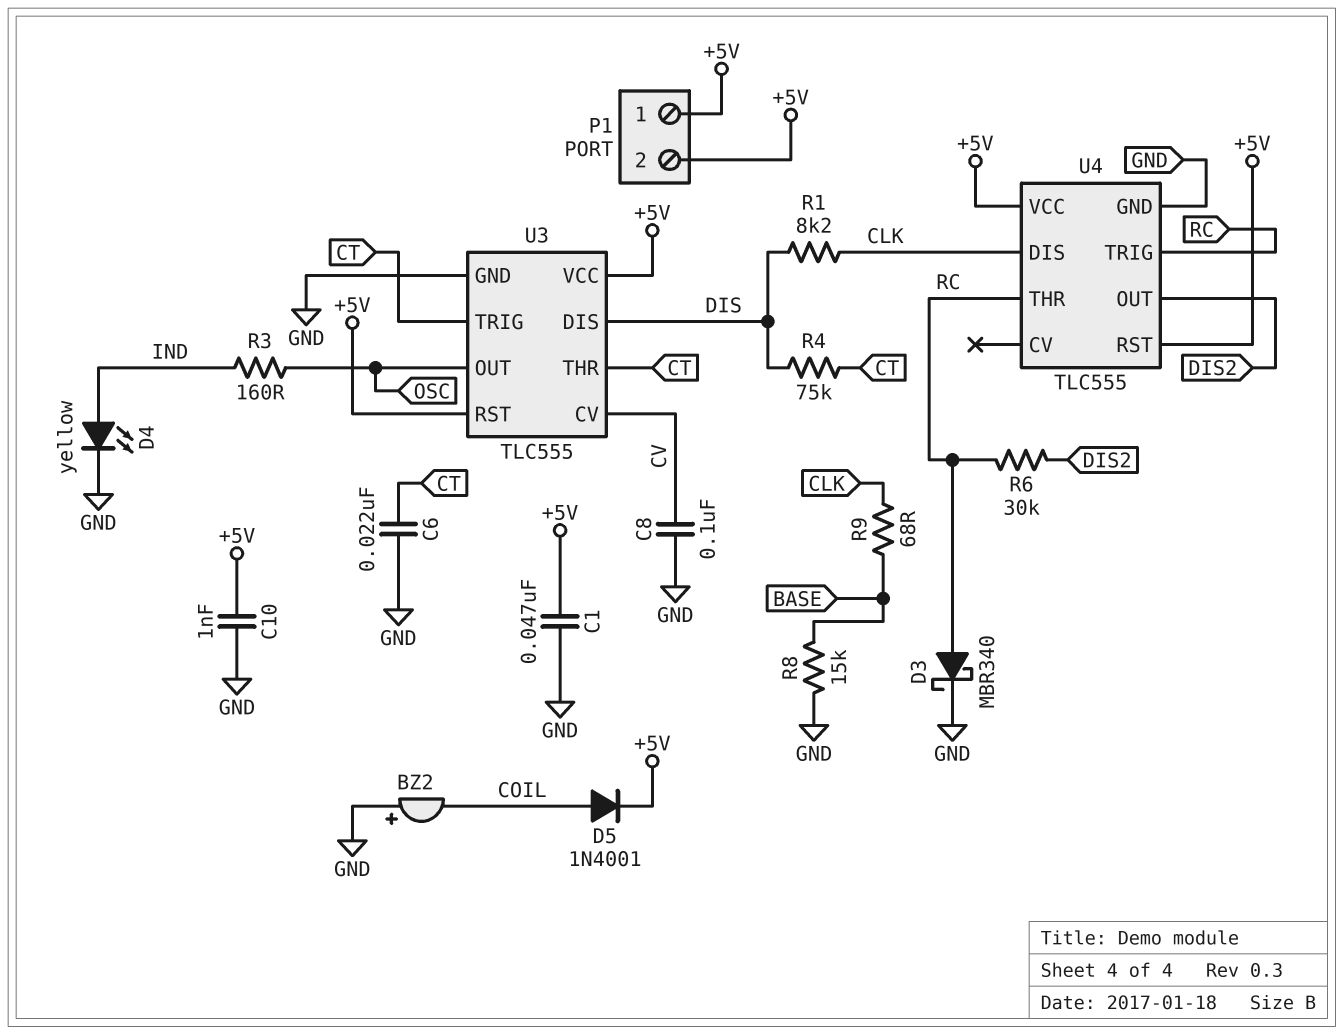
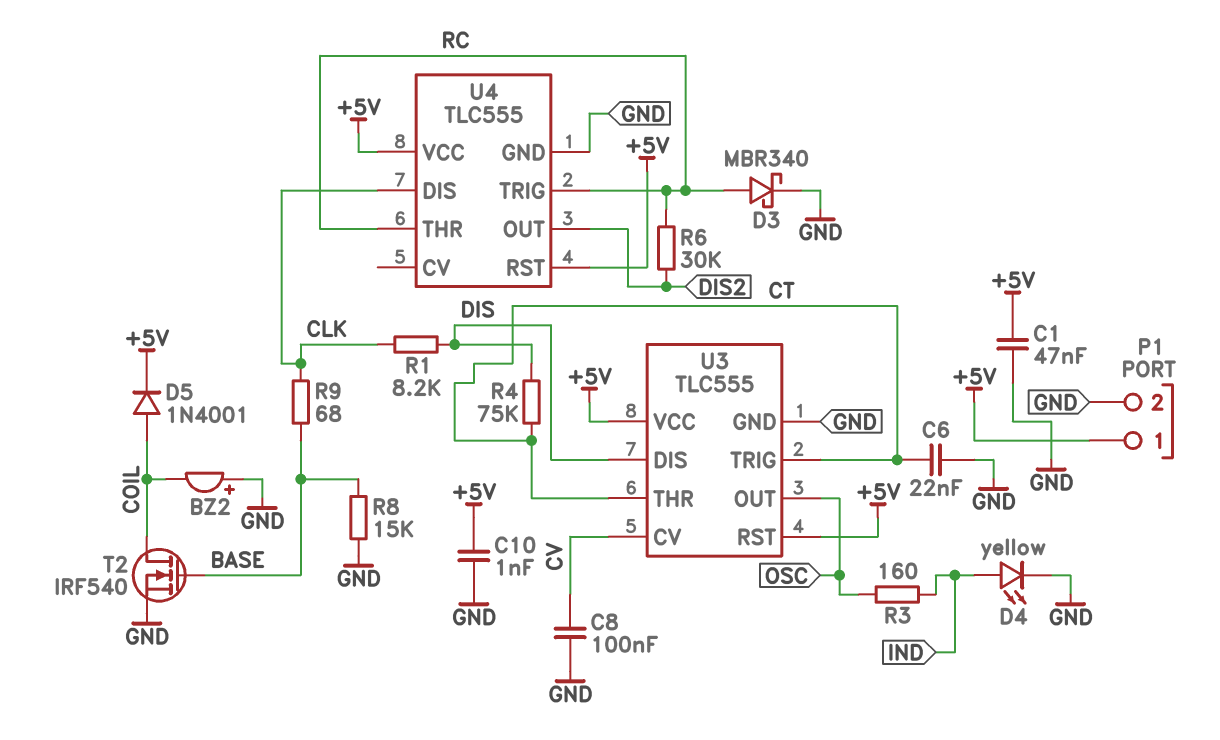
P1 pin 2: +5V -> GND
T2: none -> NMOS IRF540 (G BASE, D COIL, S GND)

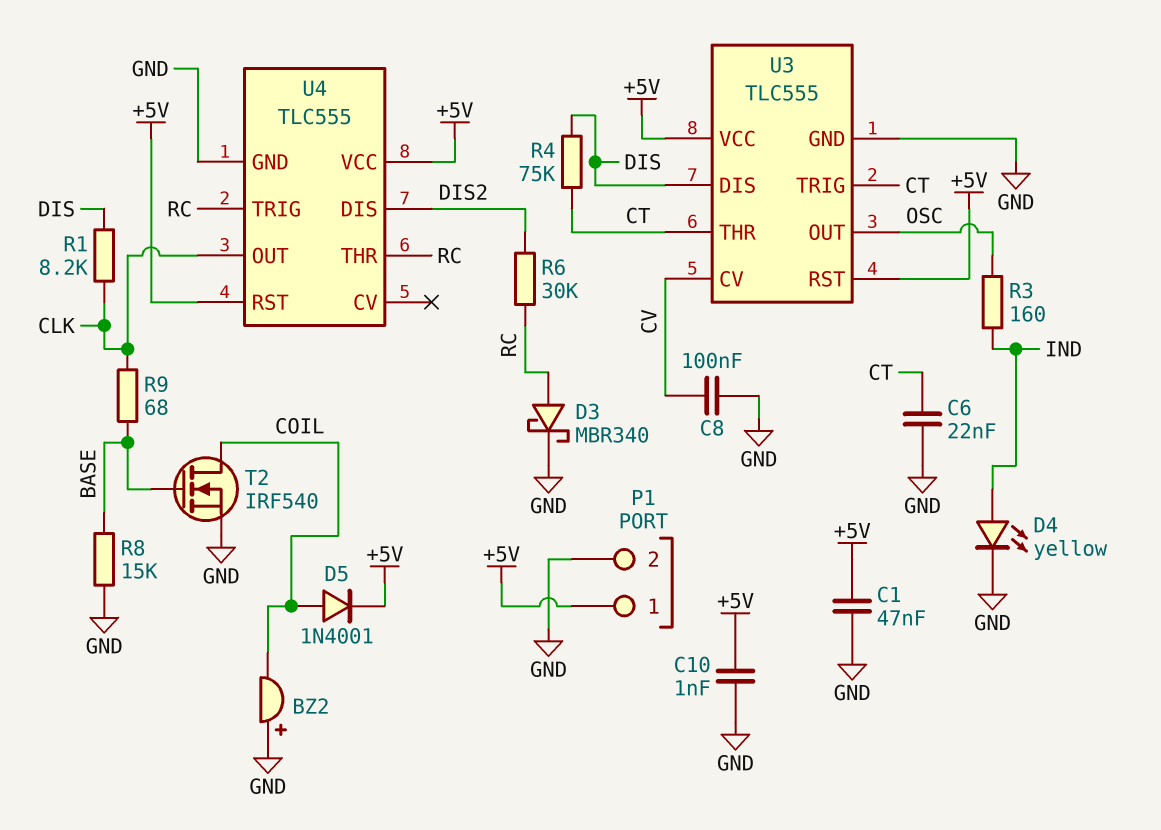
U4 pin DIS: CLK -> DIS2
U4 pin OUT: DIS2 -> CLK

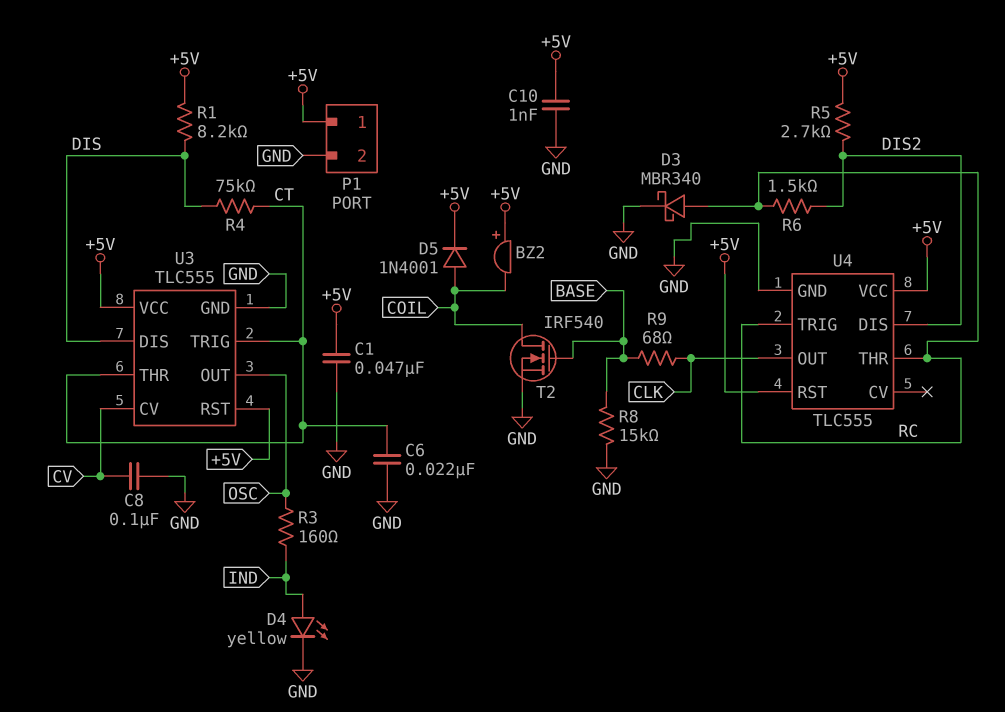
BZ2: buzzer (plus GND, minus COIL) -> buzzer (plus +5V, minus COIL)
R1: 8.2k (CLK, DIS) -> 8.2k (+5V, DIS)
R5: none -> 2.7k (+5V, DIS2)
R6: 30k (DIS2, RC) -> 1.5k (DIS2, RC)

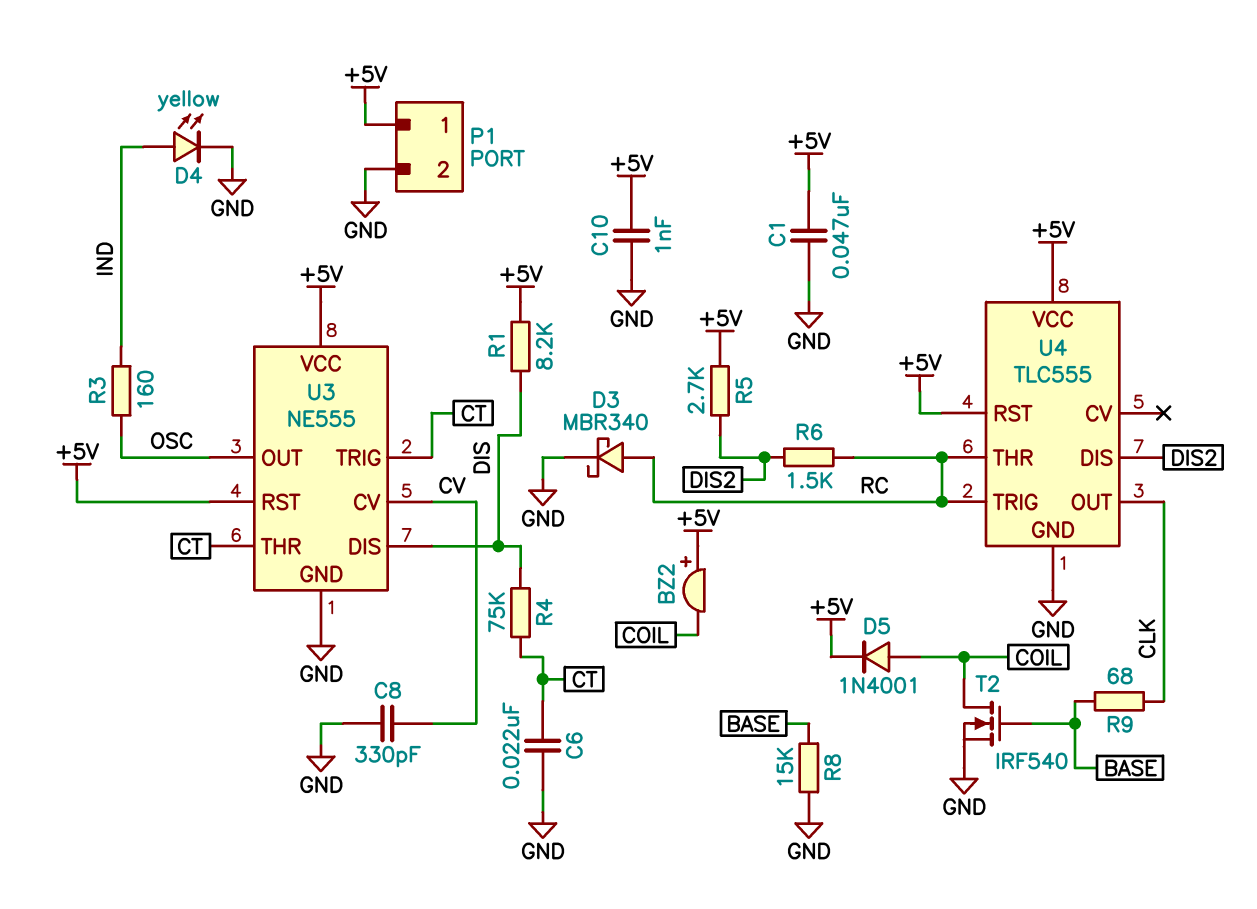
C8: 100nF (CV, GND) -> 330pF (CV, GND)
U3: TLC555 -> NE555

